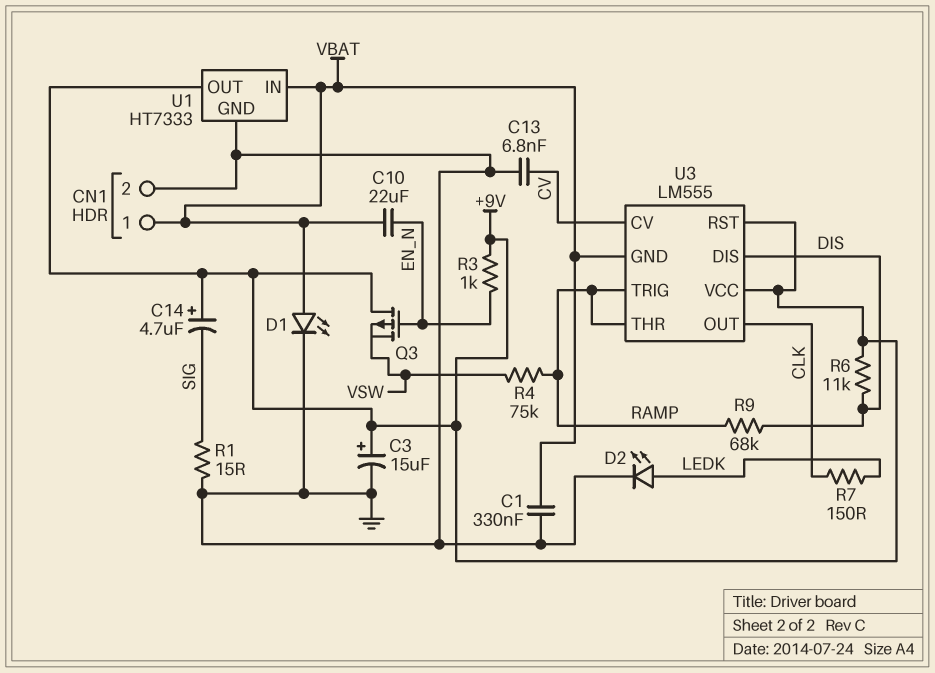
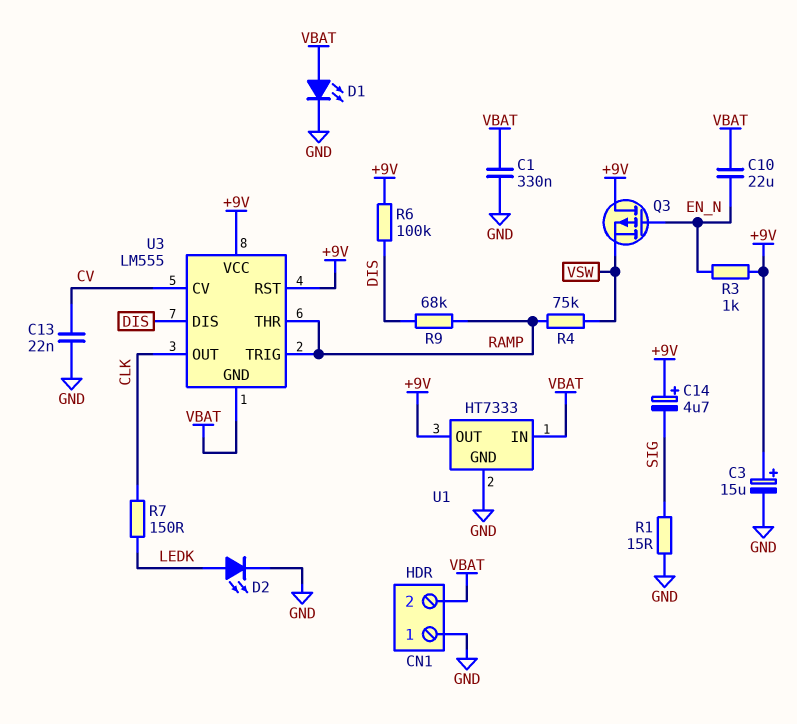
C13: 6.8nF (CV, GND) -> 22nF (CV, GND)
CN1 pin 1: VBAT -> GND
CN1 pin 2: GND -> VBAT
R6: 11k (+9V, DIS) -> 100k (+9V, DIS)

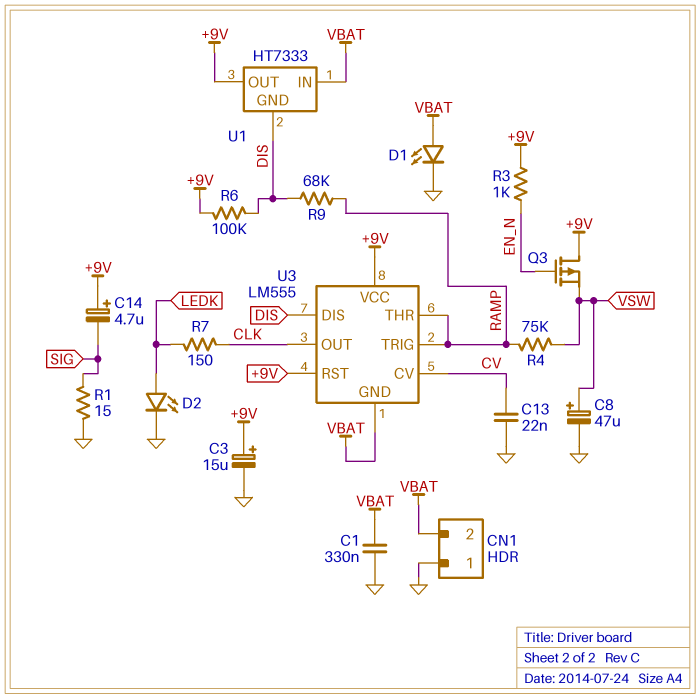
C8: none -> 47uF (plus VSW, minus GND)
C10: 22uF (EN_N, VBAT) -> none
U1 pin GND: GND -> DIS

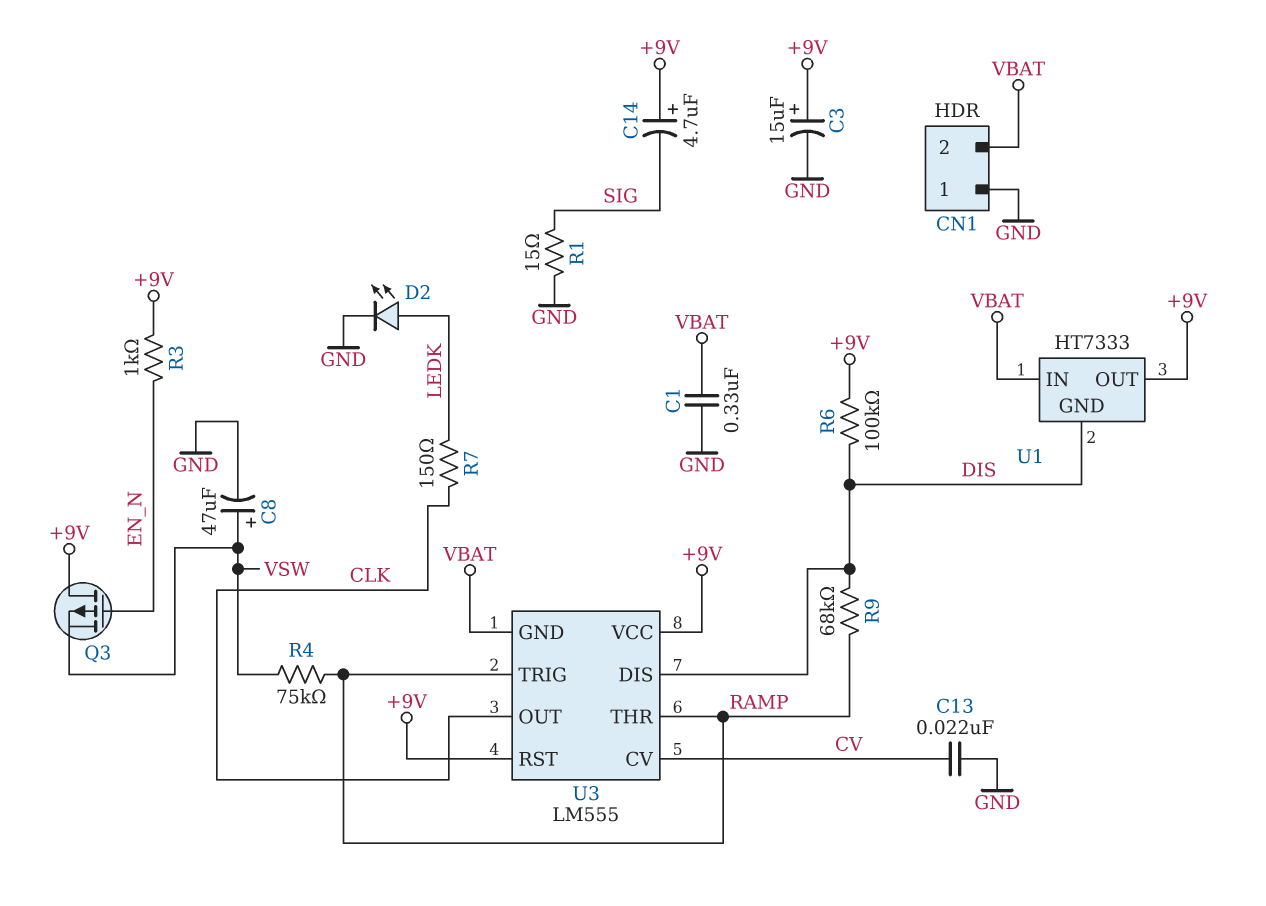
D1: LED (A VBAT, K GND) -> none

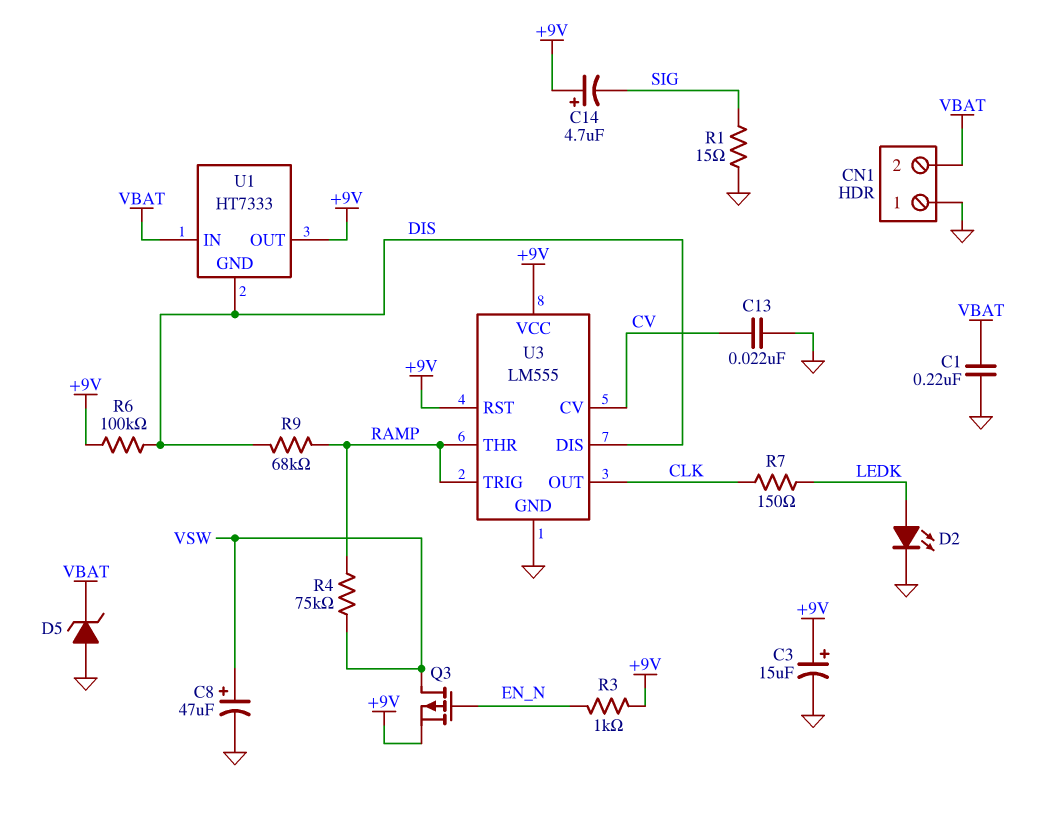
C1: 330nF (GND, VBAT) -> 220nF (GND, VBAT)
D5: none -> zener (A GND, K VBAT)
Q3: PMOS (G EN_N, D +9V, S VSW) -> PMOS (G EN_N, D VSW, S +9V)
U3 pin GND: VBAT -> GND

